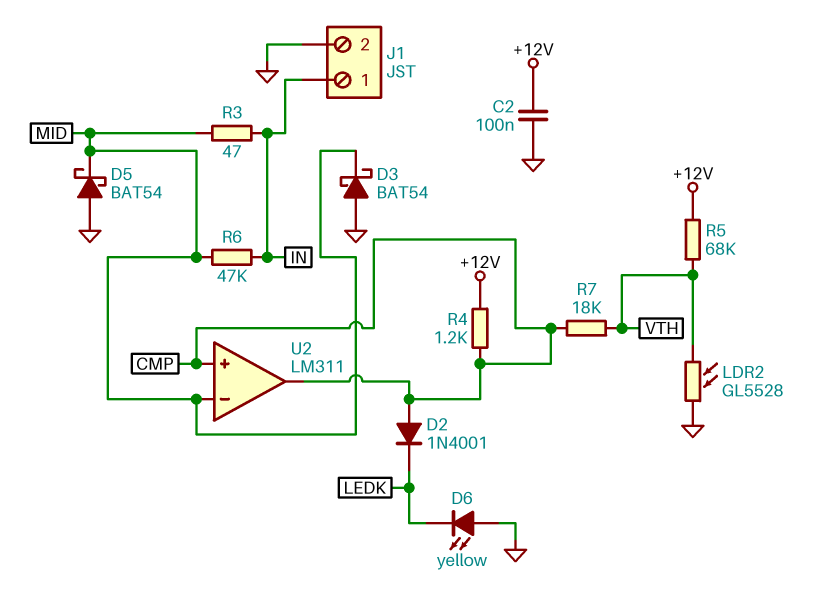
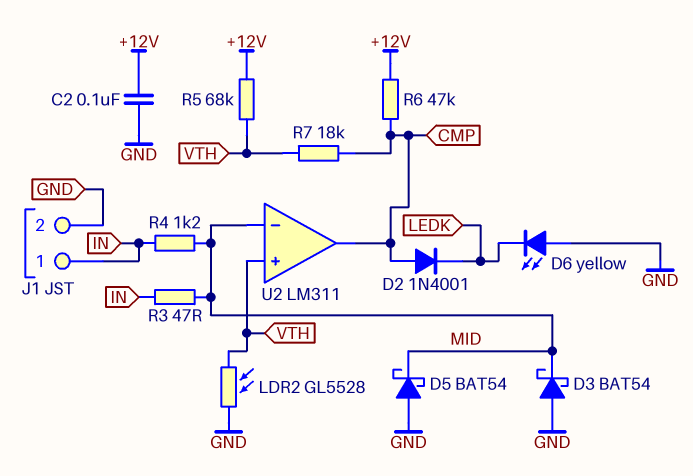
R4: 1.2k (+12V, CMP) -> 1.2k (IN, MID)
R6: 47k (IN, MID) -> 47k (+12V, CMP)
U2 pin in+: CMP -> VTH

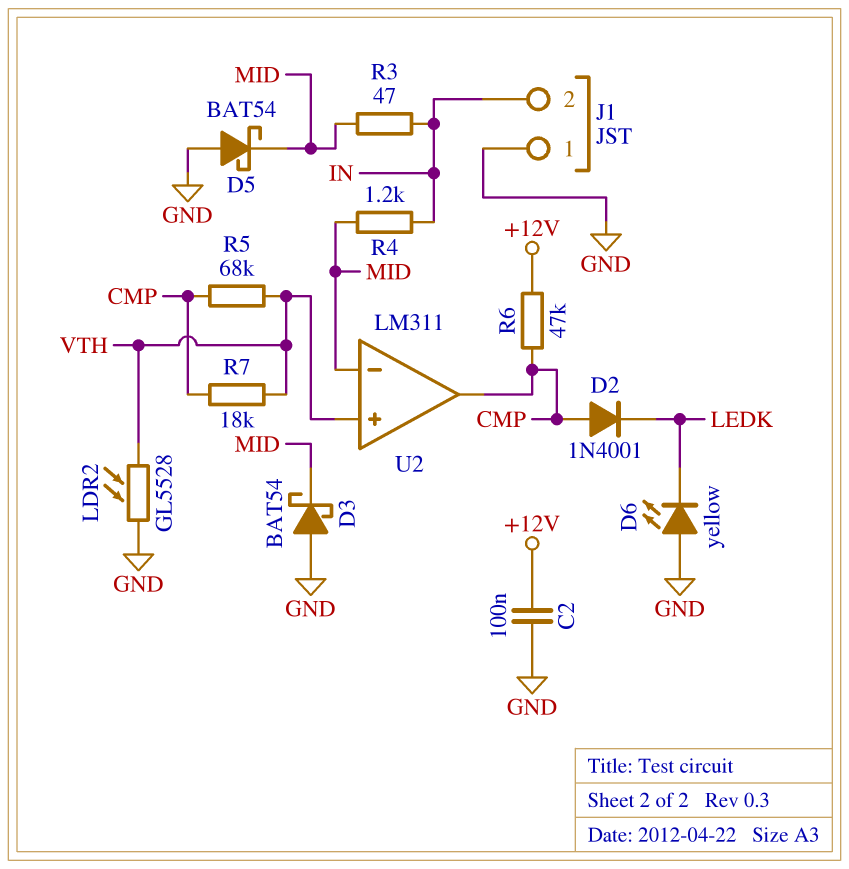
J1 pin 1: IN -> GND
J1 pin 2: GND -> IN
R5: 68k (+12V, VTH) -> 68k (CMP, VTH)

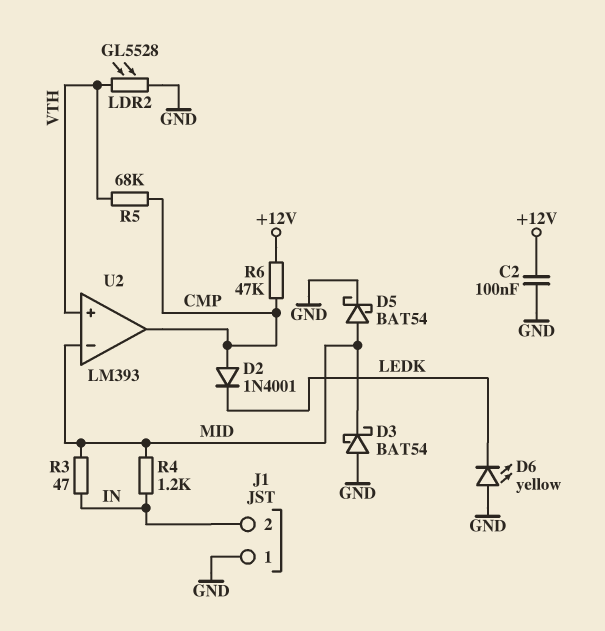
D5: schottky BAT54 (A GND, K MID) -> schottky BAT54 (A MID, K GND)
R7: 18k (CMP, VTH) -> none
U2: LM311 -> LM393

